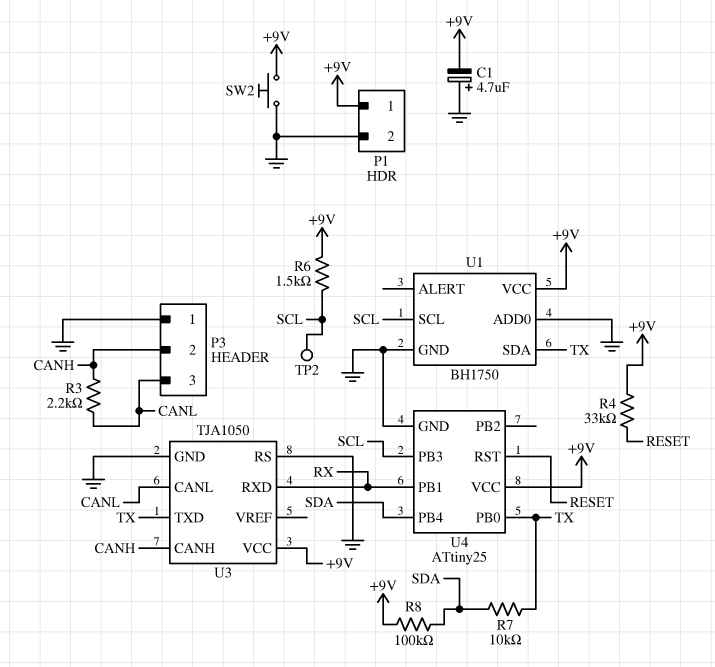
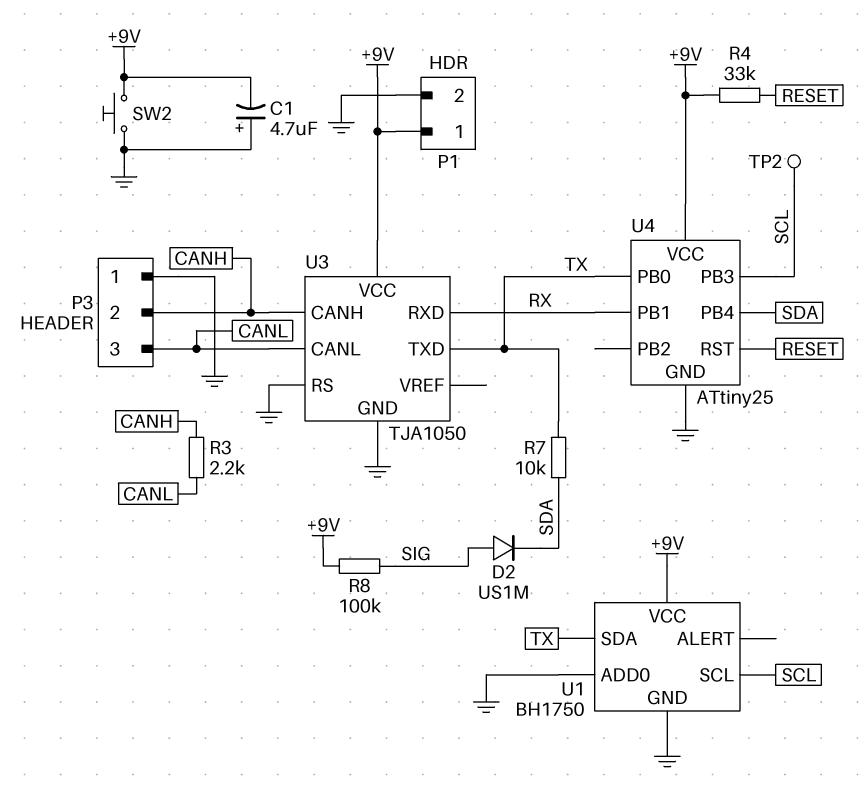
D2: none -> diode US1M (A SIG, K SDA)
R6: 1.5k (+9V, SCL) -> none
R8: 100k (+9V, SDA) -> 100k (+9V, SIG)

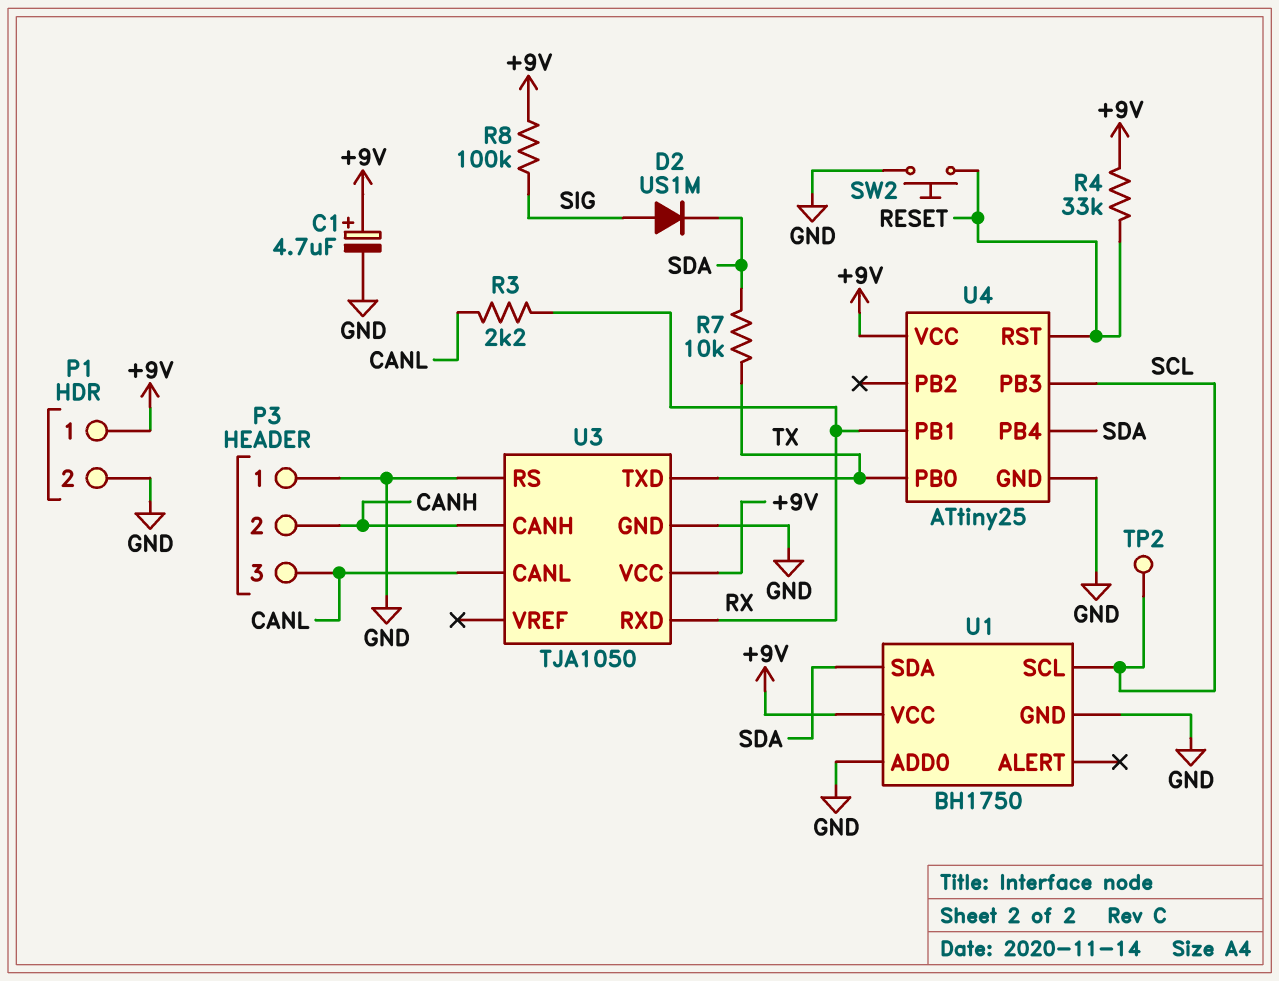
C1: 4.7uF (plus GND, minus +9V) -> 4.7uF (plus +9V, minus GND)
R3: 2.2k (CANH, CANL) -> 2.2k (CANL, RX)
SW2: button (+9V, GND) -> button (GND, RESET)
U1 pin SDA: TX -> SDA

